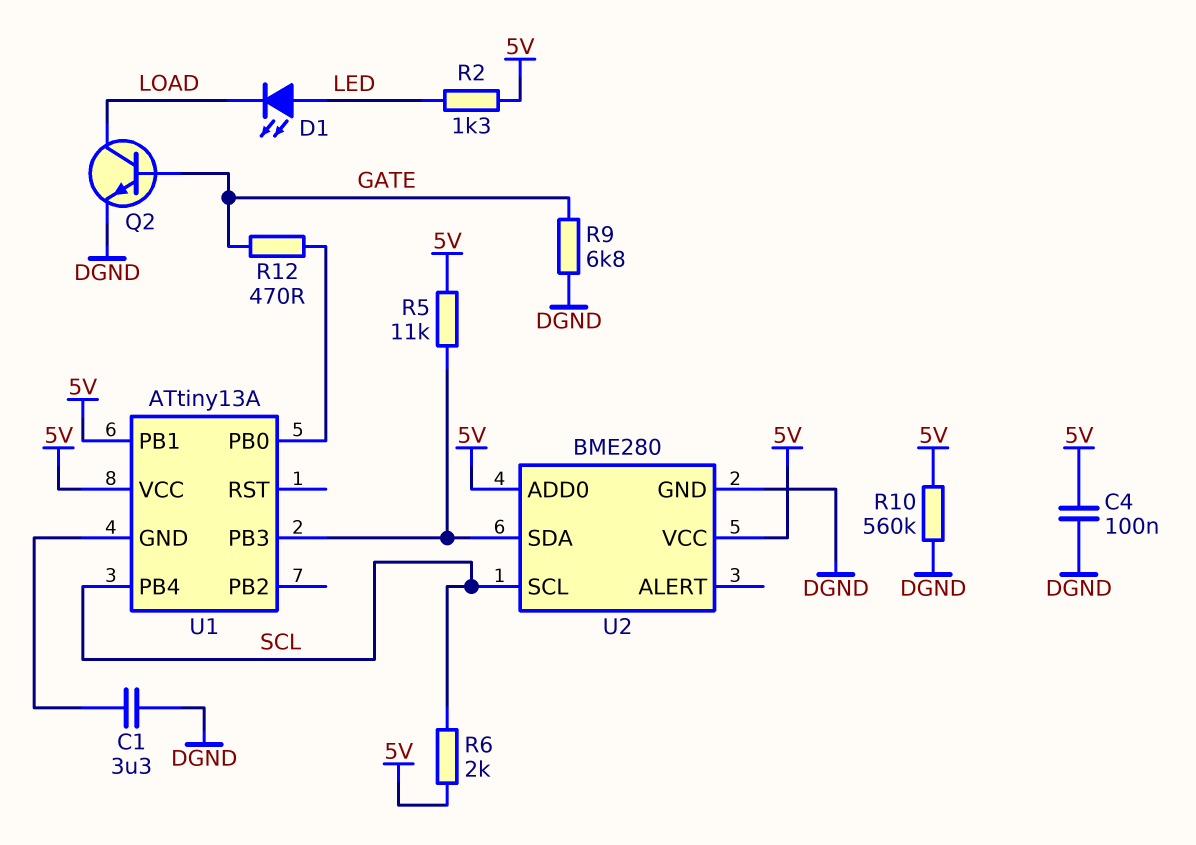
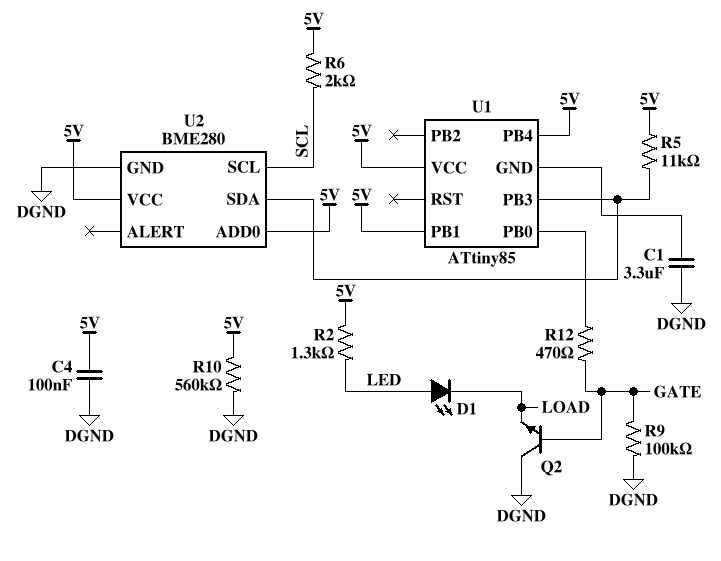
Q2: NPN (B GATE, C LOAD, E DGND) -> NPN (B GATE, C DGND, E LOAD)
R9: 6.8k (DGND, GATE) -> 100k (DGND, GATE)
U1: ATtiny13A -> ATtiny85
U1 pin PB4: SCL -> 5V

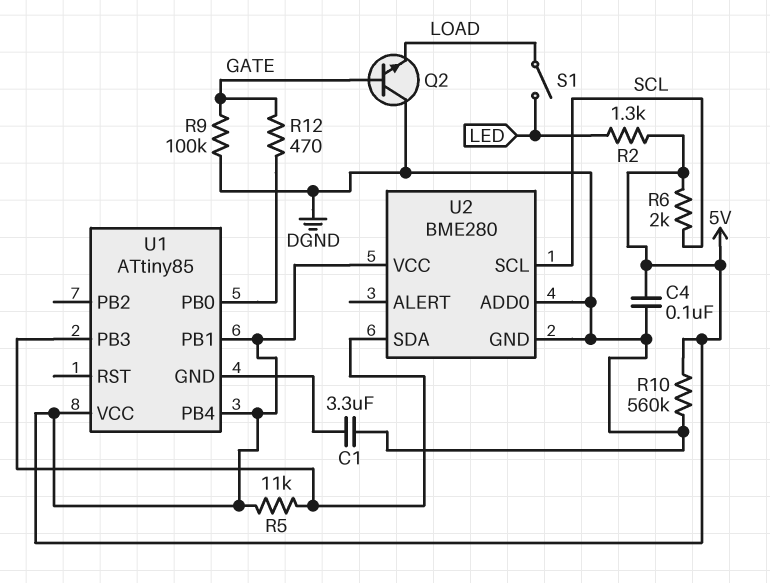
D1: LED (A LED, K LOAD) -> none
S1: none -> switch (LED, LOAD)
U2 pin ADD0: 5V -> DGND

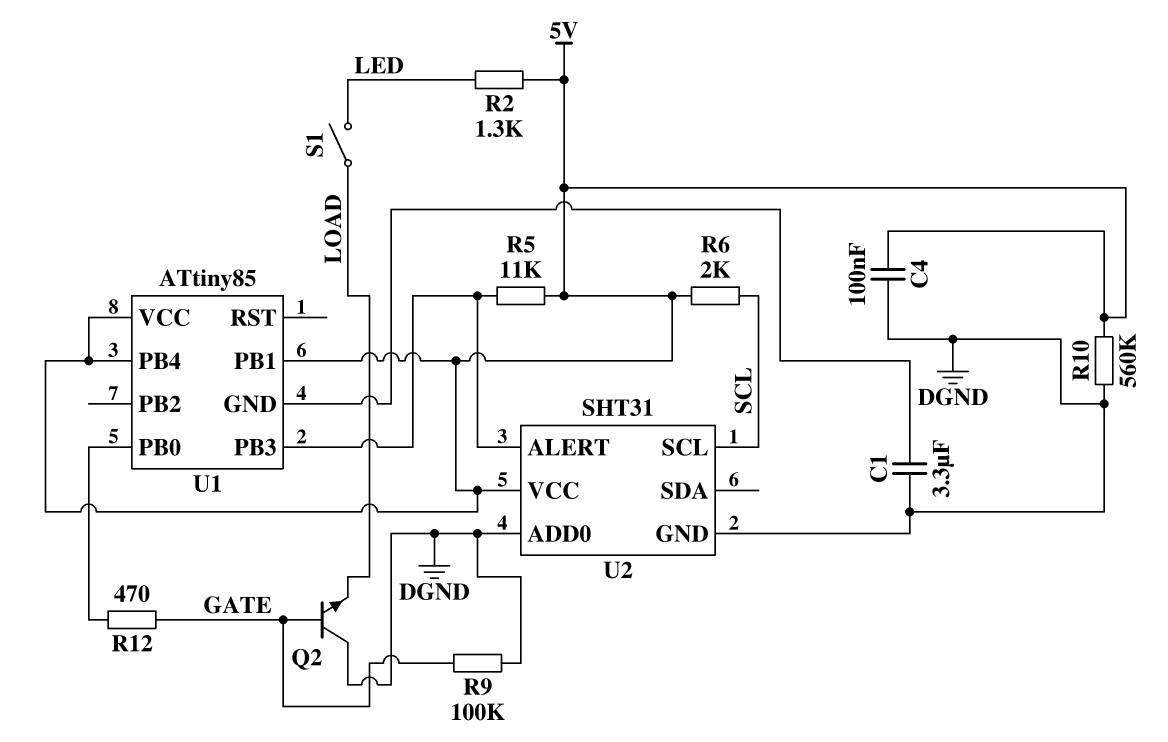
U2: BME280 -> SHT31
U2 pin ALERT: none -> U1/PB3
U2 pin SDA: U1/PB3 -> none

